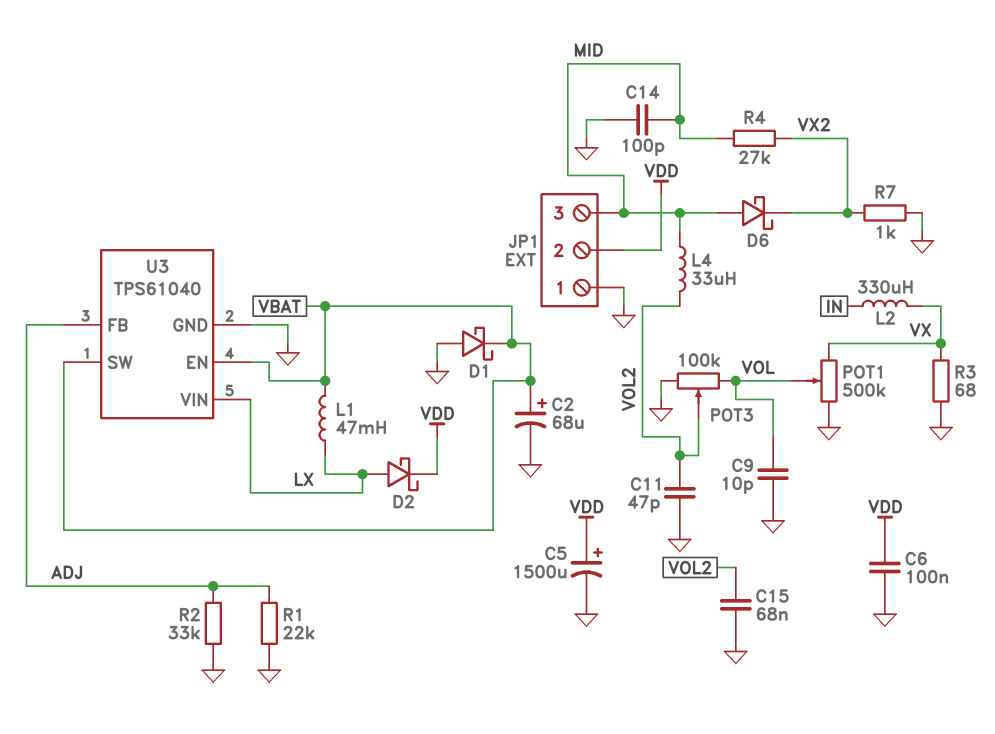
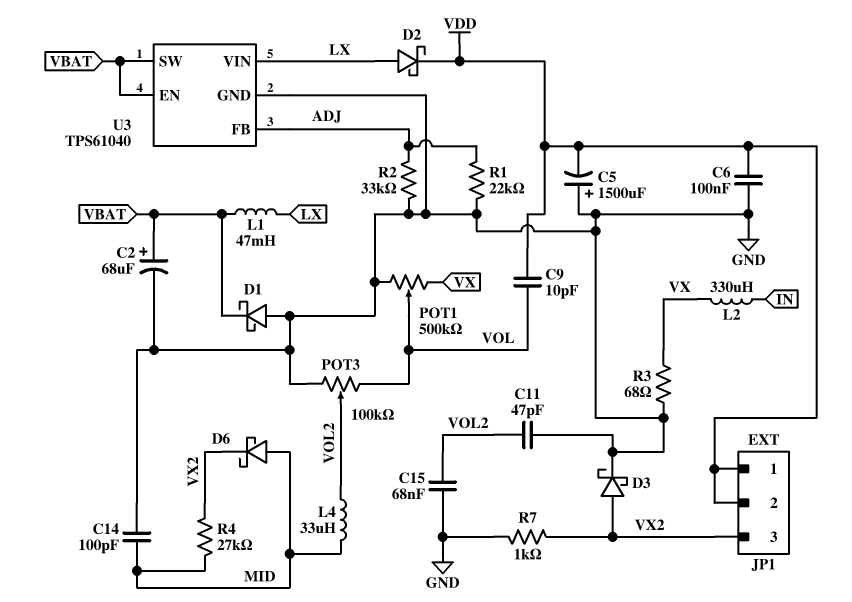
C5: 1500uF (plus VDD, minus GND) -> 1500uF (plus GND, minus VDD)
C9: 10pF (GND, VOL) -> 10pF (VDD, VOL)
D3: none -> schottky (A VX2, K GND)
JP1 pin 1: GND -> VDD
JP1 pin 3: MID -> VX2

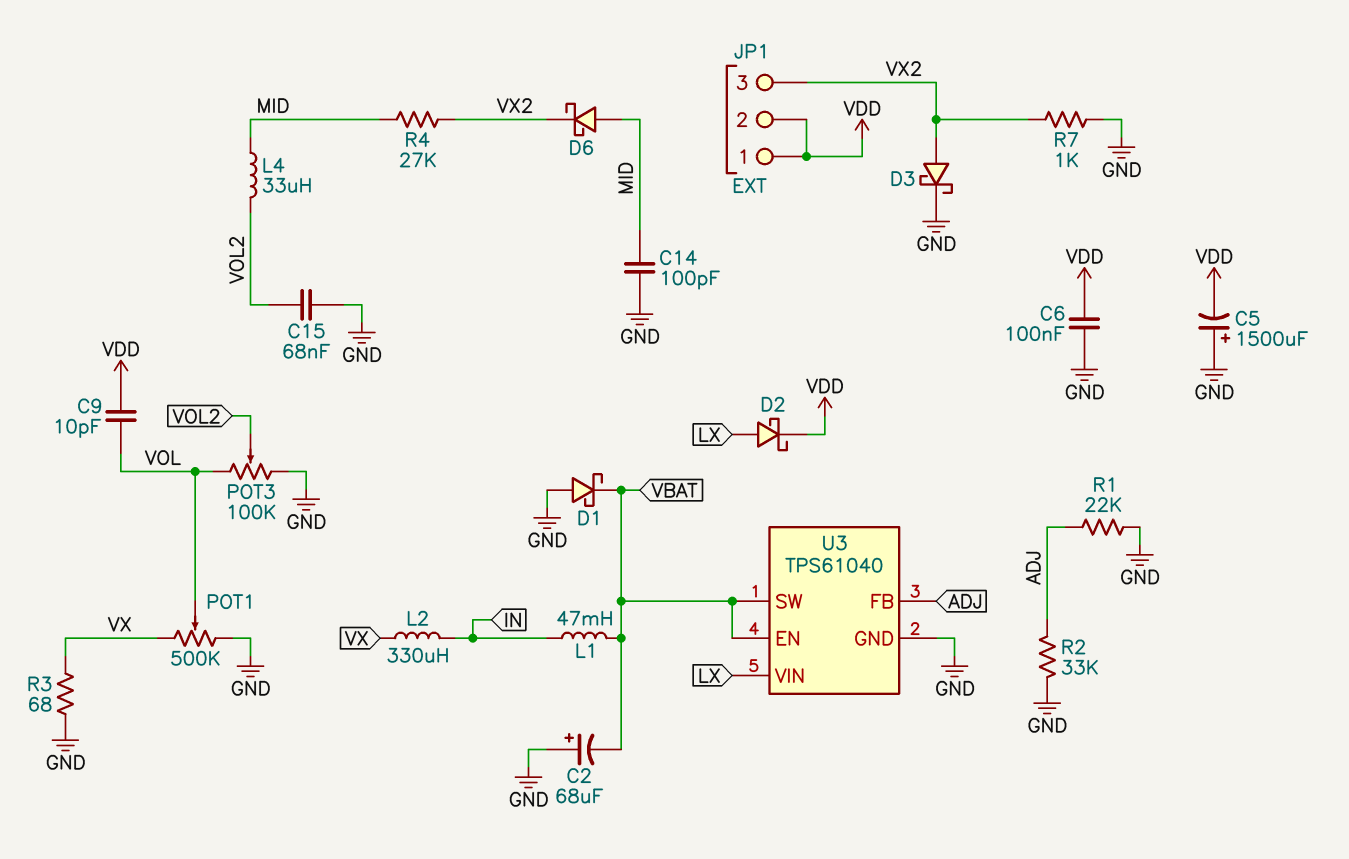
C2: 68uF (plus VBAT, minus GND) -> 68uF (plus GND, minus VBAT)
C11: 47pF (GND, VOL2) -> none
L1: 47mH (LX, VBAT) -> 47mH (IN, VBAT)

